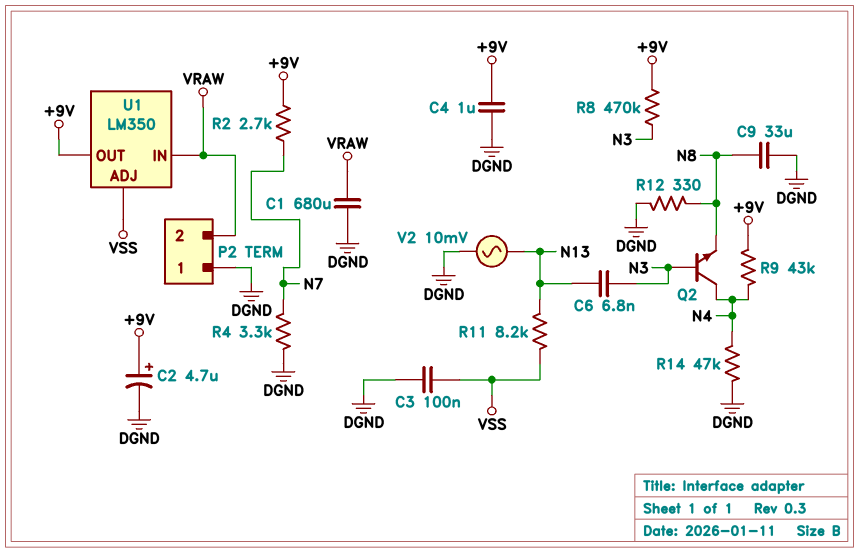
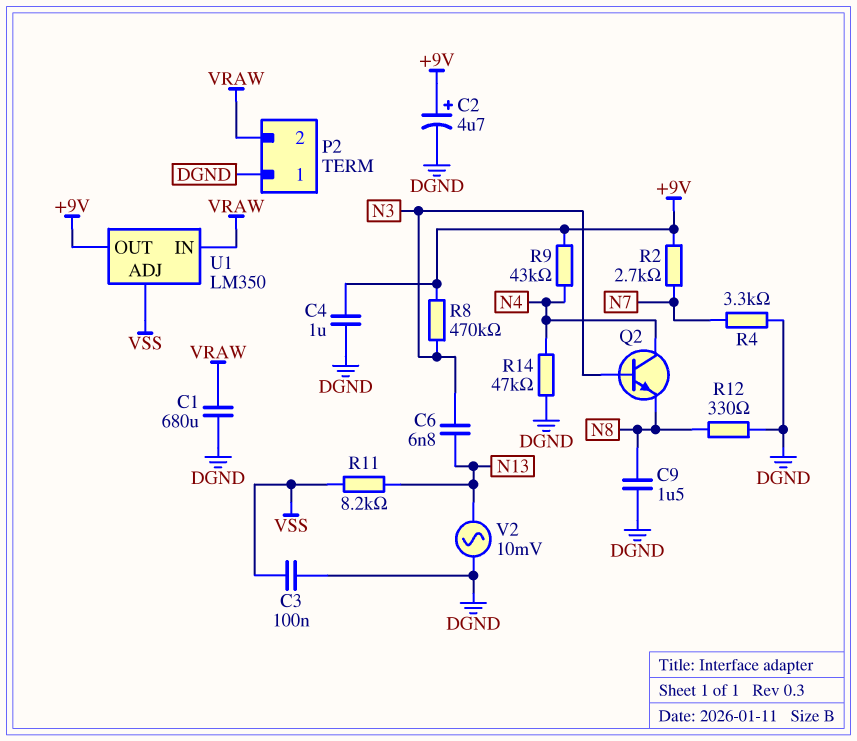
C9: 33uF (DGND, N8) -> 1.5uF (DGND, N8)

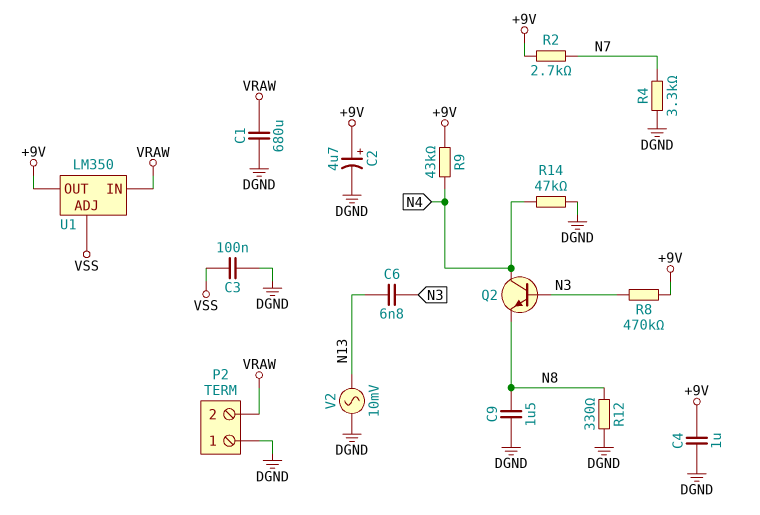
R11: 8.2k (N13, VSS) -> none

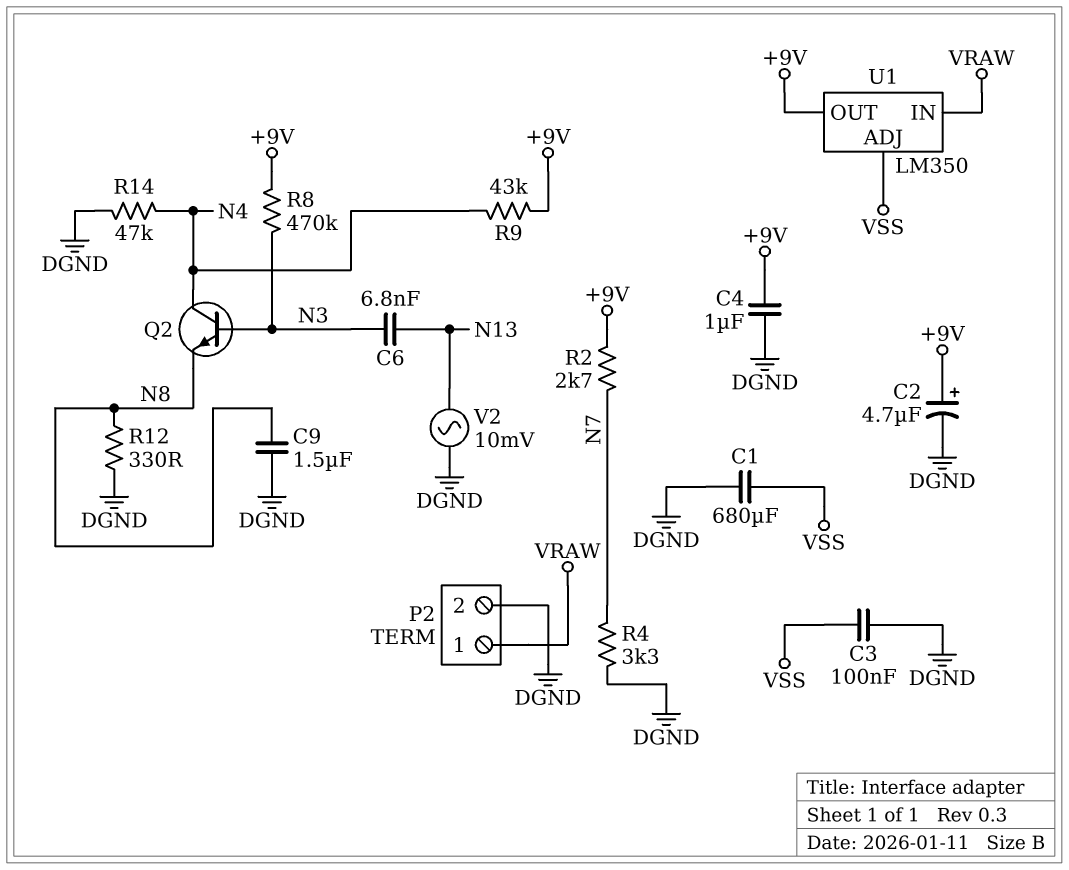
C1: 680uF (DGND, VRAW) -> 680uF (DGND, VSS)
P2 pin 1: DGND -> VRAW
P2 pin 2: VRAW -> DGND

